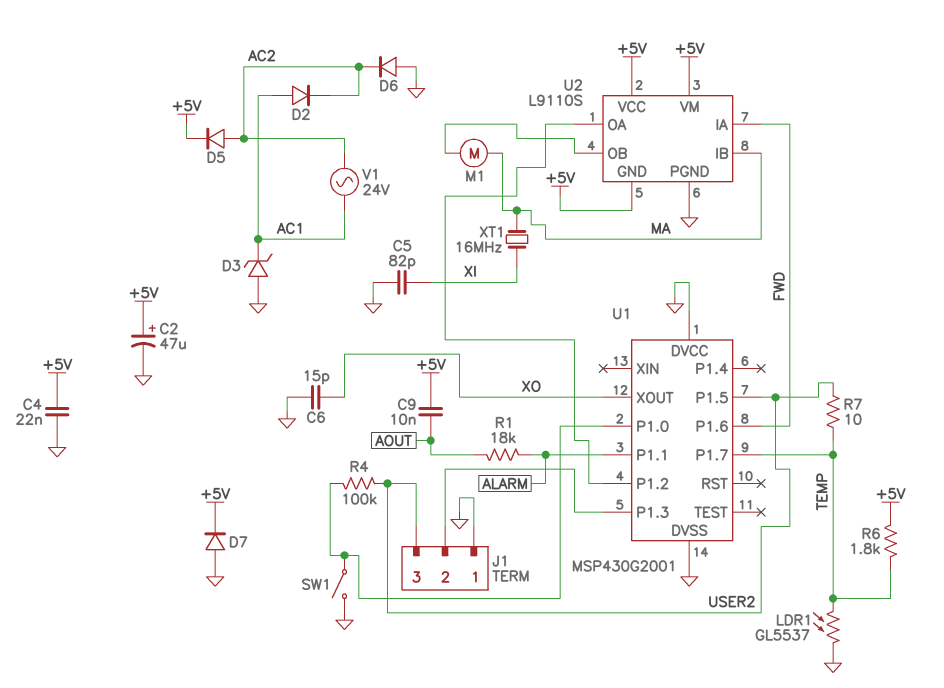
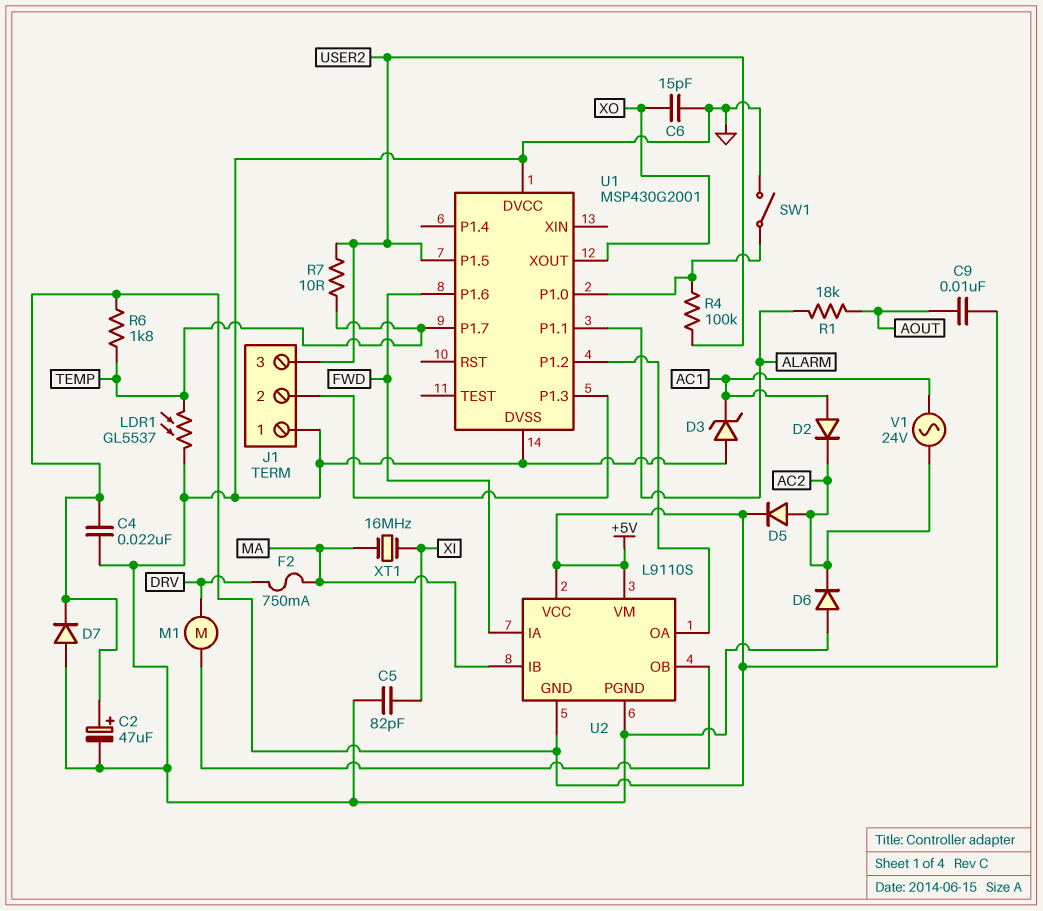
F2: none -> 750mA (DRV, MA)
M1: motor (MA, U2/OB) -> motor (DRV, U2/OB)

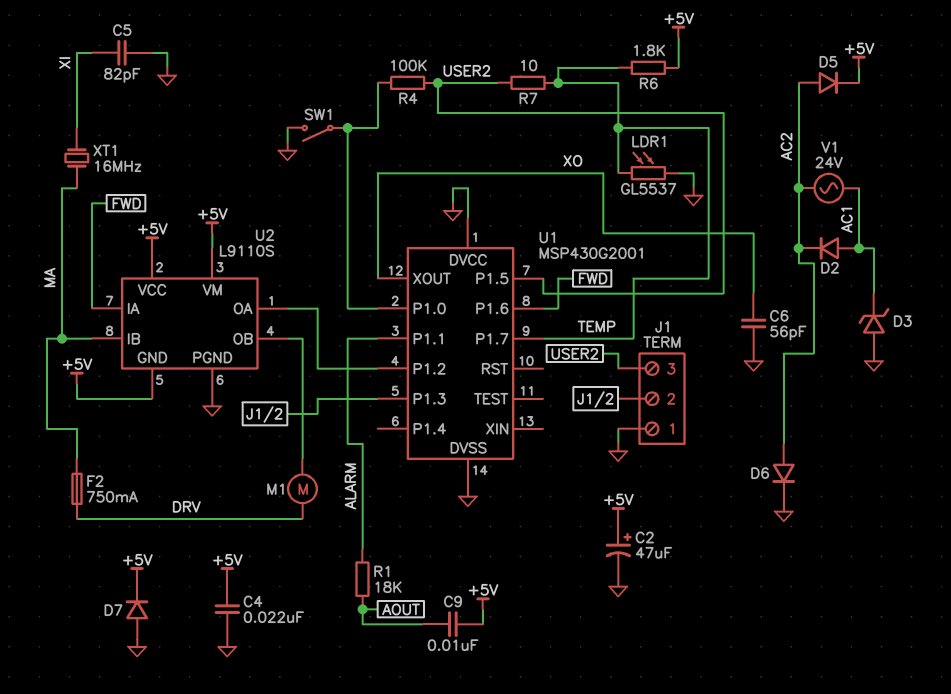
C6: 15pF (GND, XO) -> 56pF (GND, XO)
D6: diode (A GND, K AC2) -> diode (A AC2, K GND)

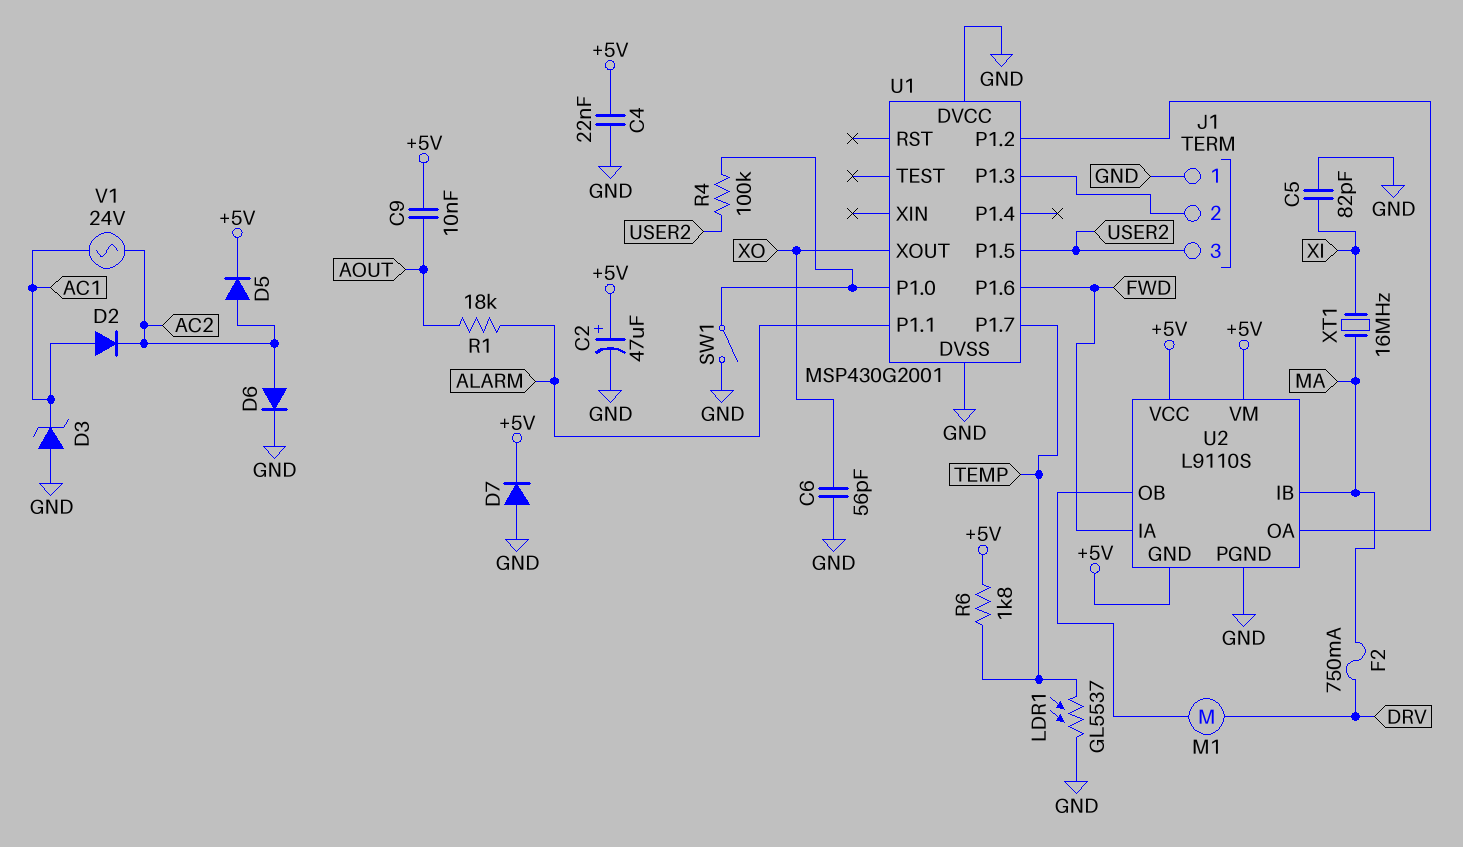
R7: 10 (TEMP, USER2) -> none

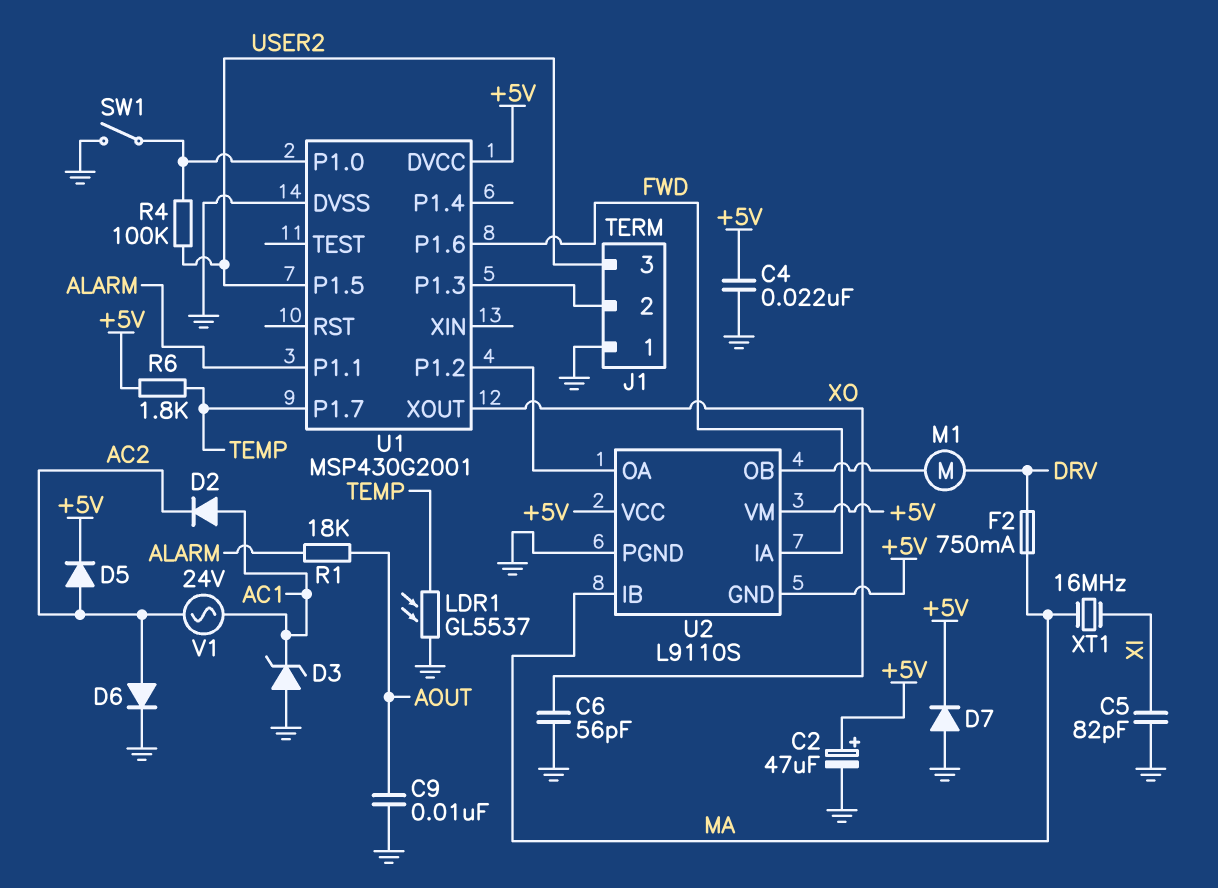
C9: 10nF (+5V, AOUT) -> 10nF (AOUT, GND)
U1 pin DVCC: GND -> +5V

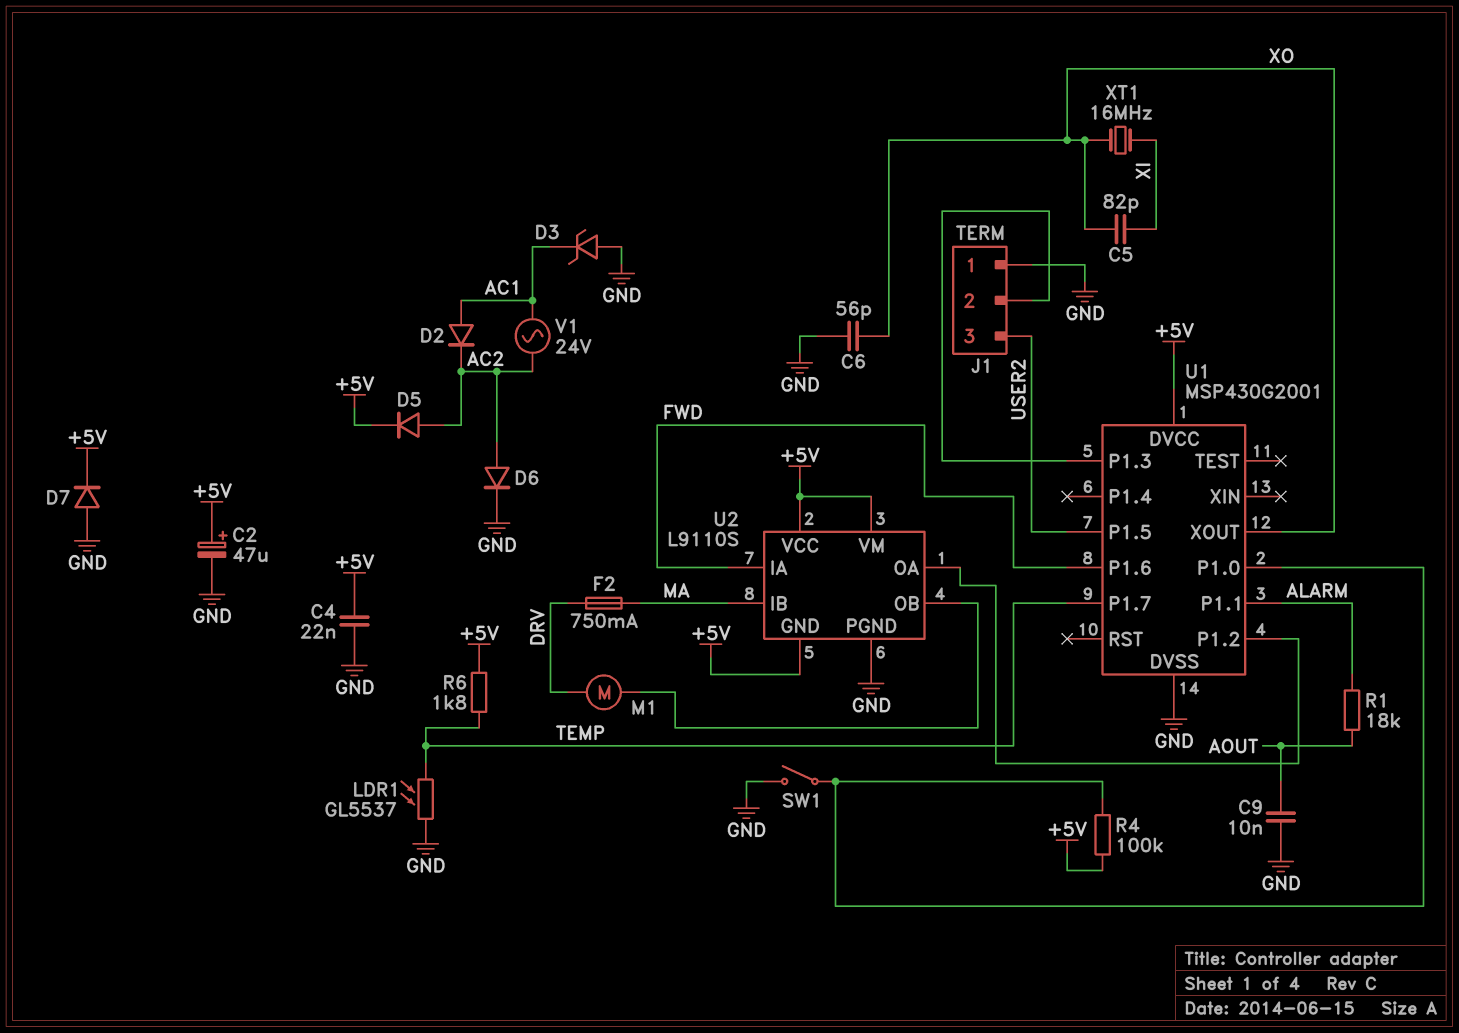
C5: 82pF (GND, XI) -> 82pF (XI, XO)
R4: 100k (U1/P1.0, USER2) -> 100k (+5V, U1/P1.0)
XT1: 16MHz (MA, XI) -> 16MHz (XI, XO)

